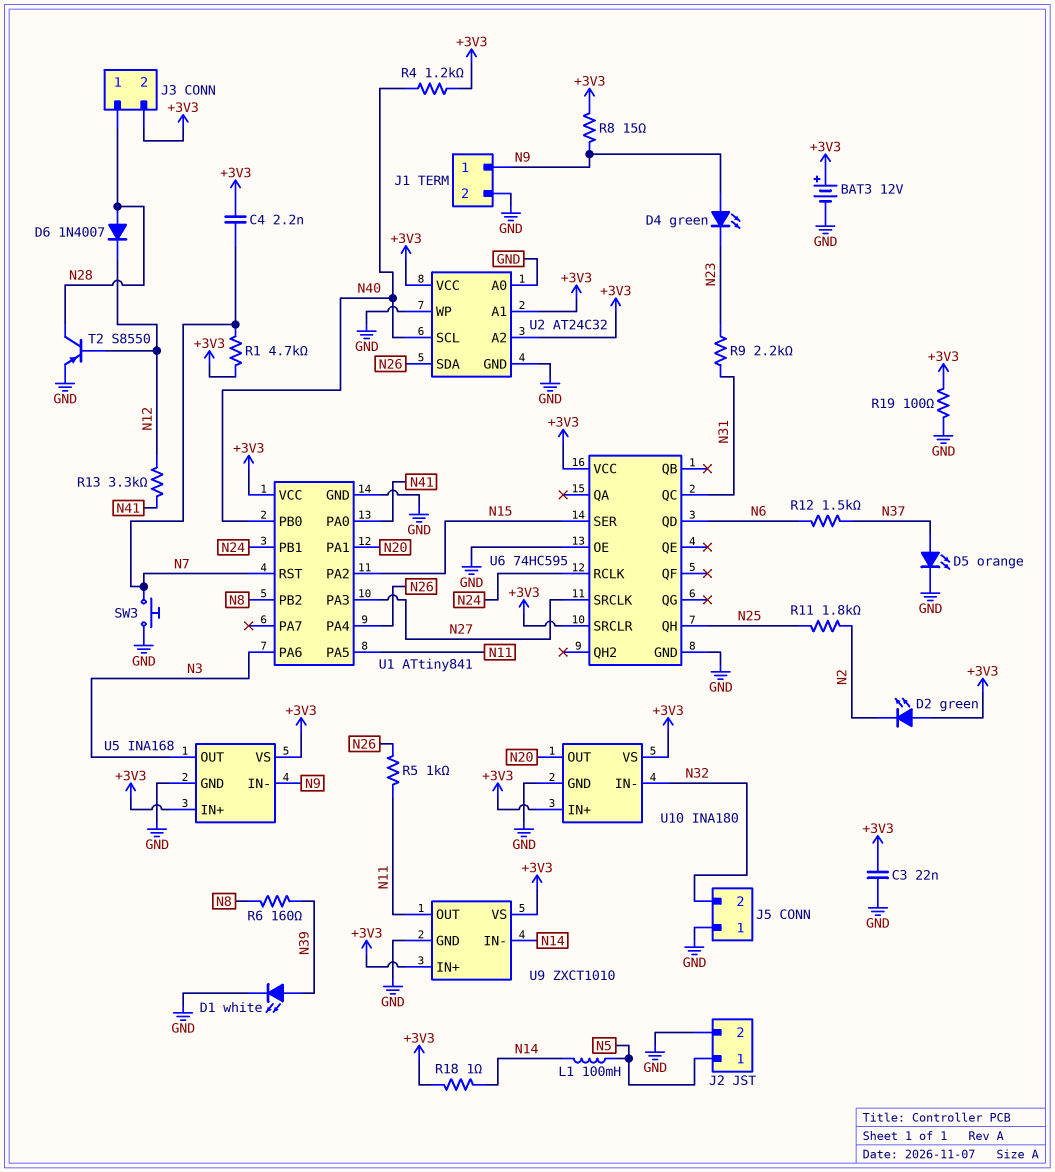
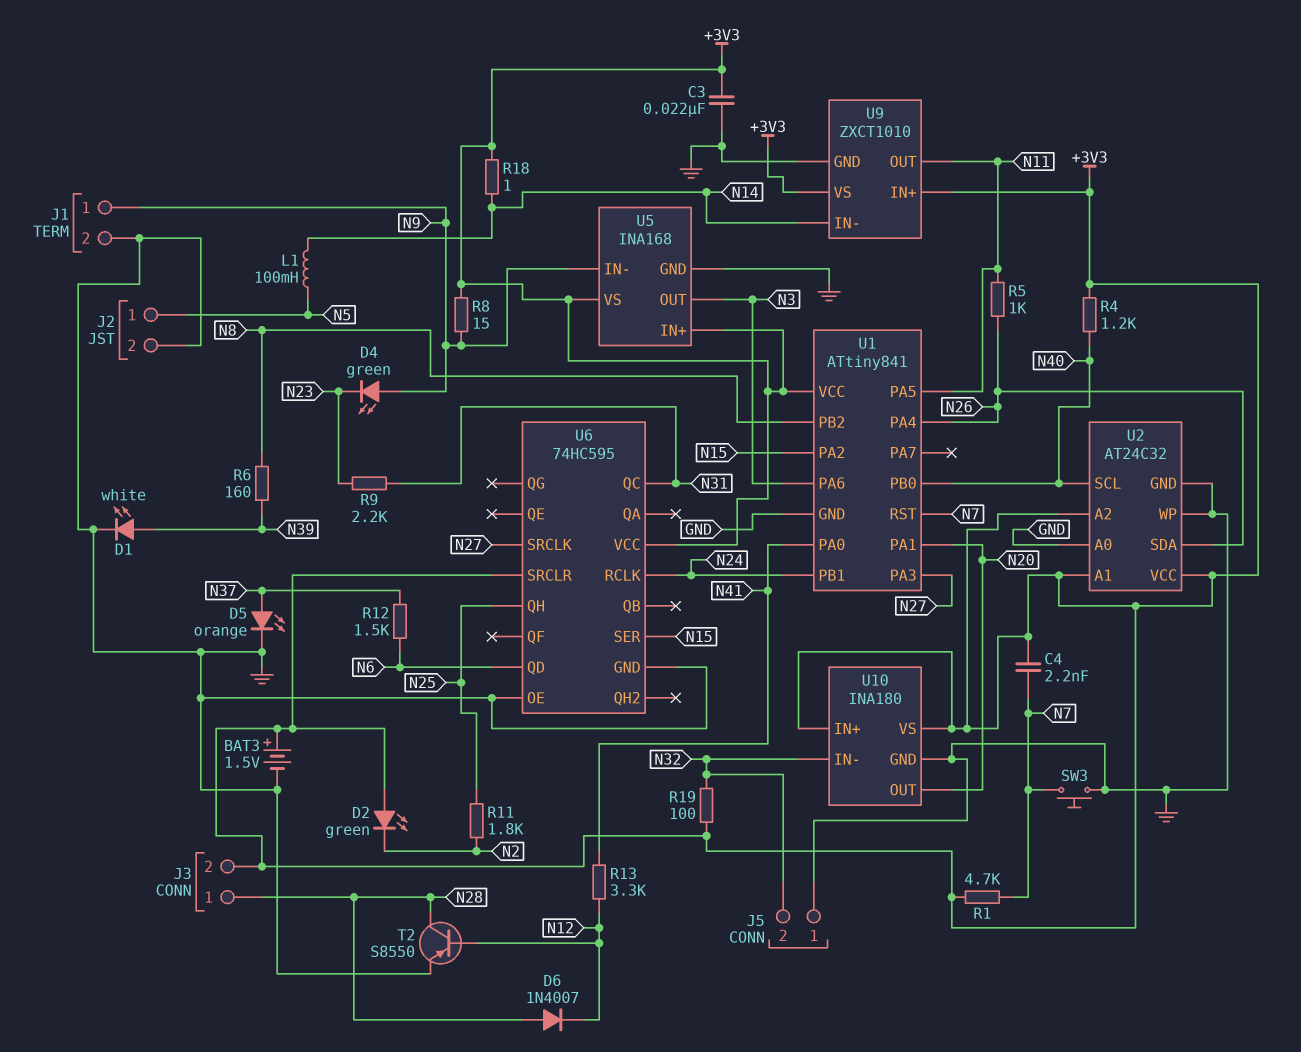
BAT3: 12V (plus +3V3, minus GND) -> 1.5V (plus +3V3, minus GND)
R19: 100 (+3V3, GND) -> 100 (+3V3, N32)

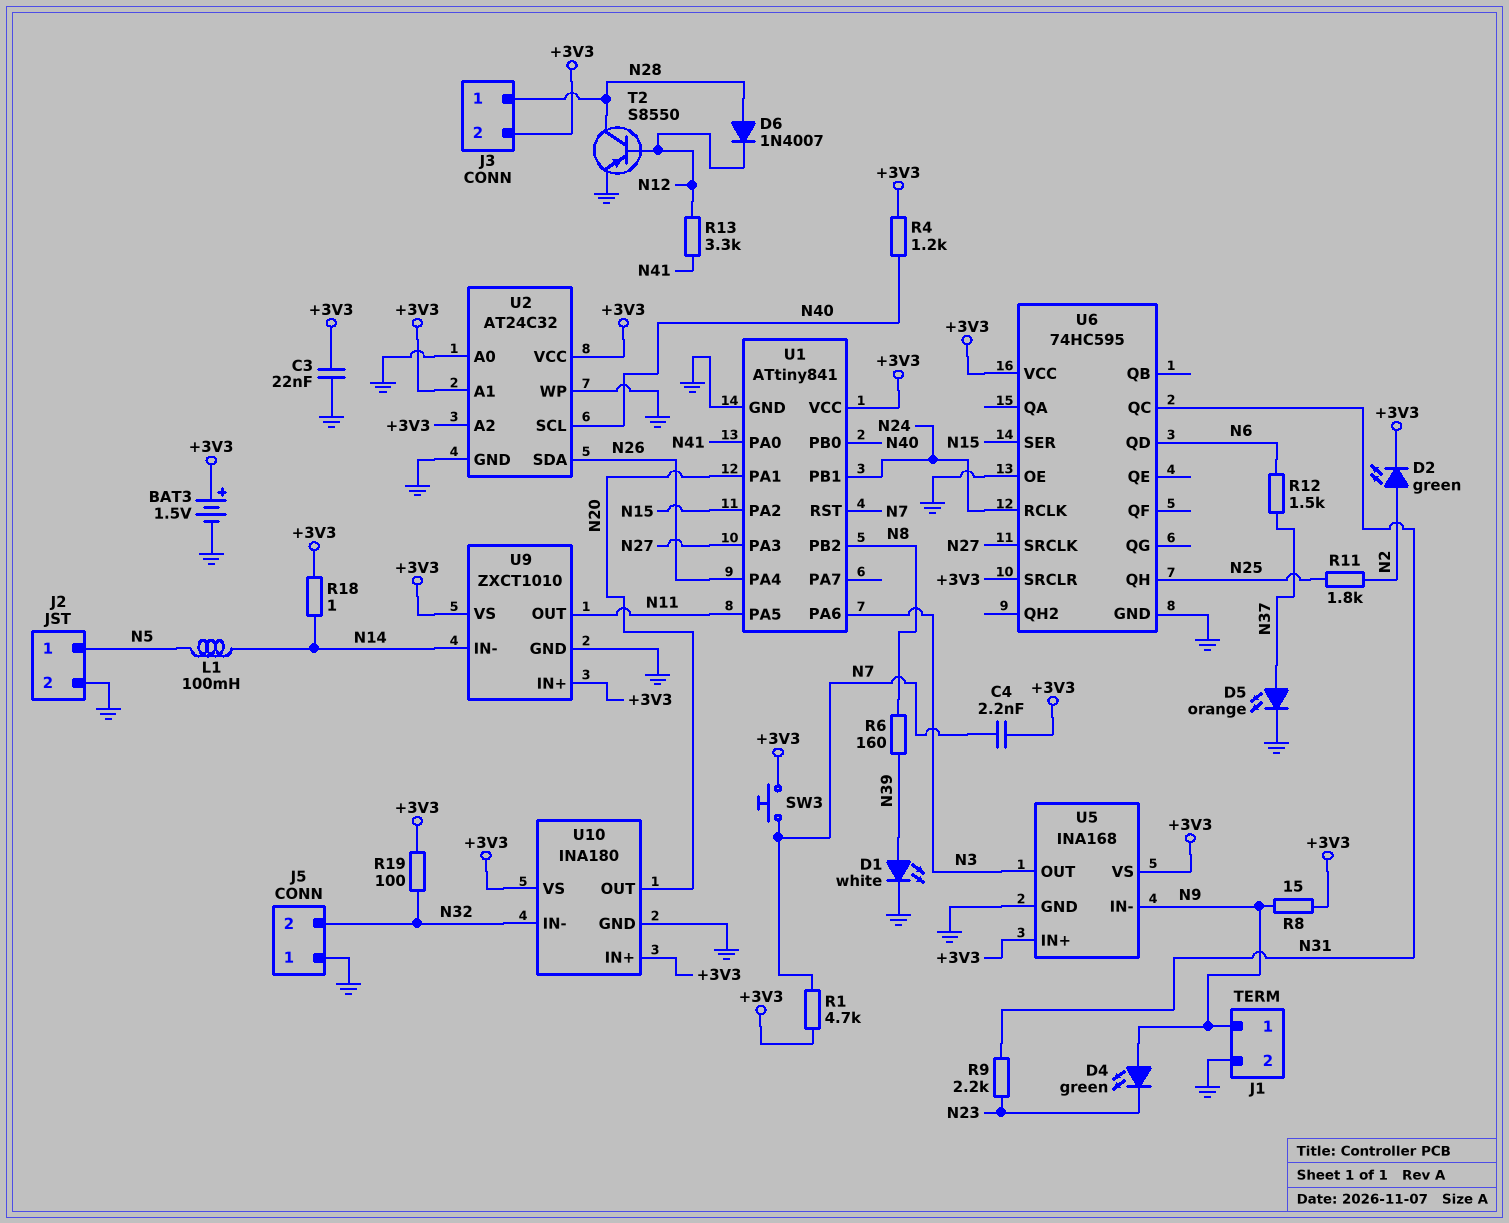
D2: LED green (A +3V3, K N2) -> LED green (A N2, K +3V3)
R5: 1k (N11, N26) -> none
SW3: button (GND, N7) -> button (+3V3, N7)

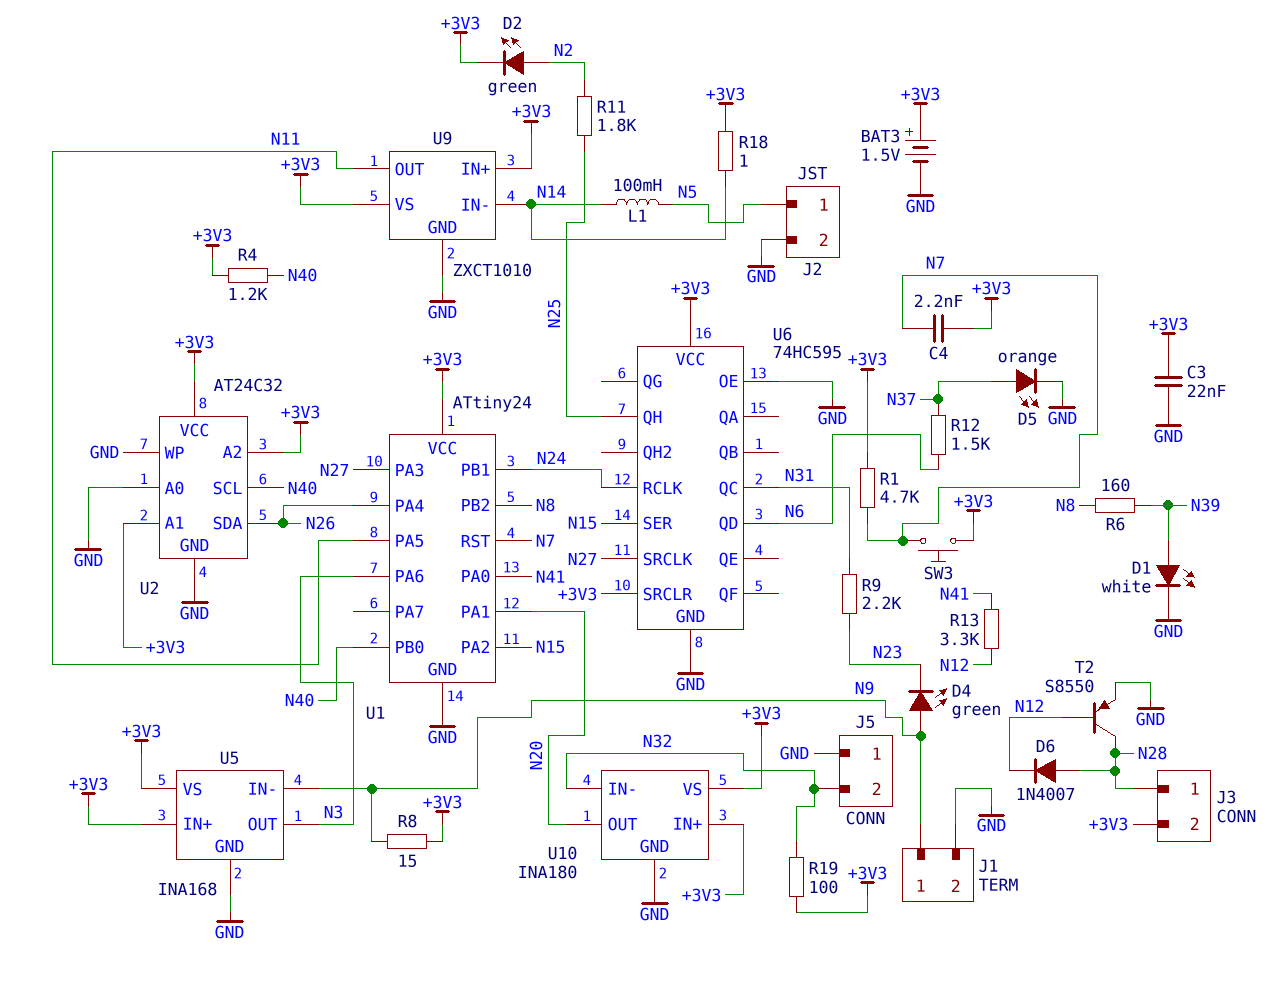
U1: ATtiny841 -> ATtiny24

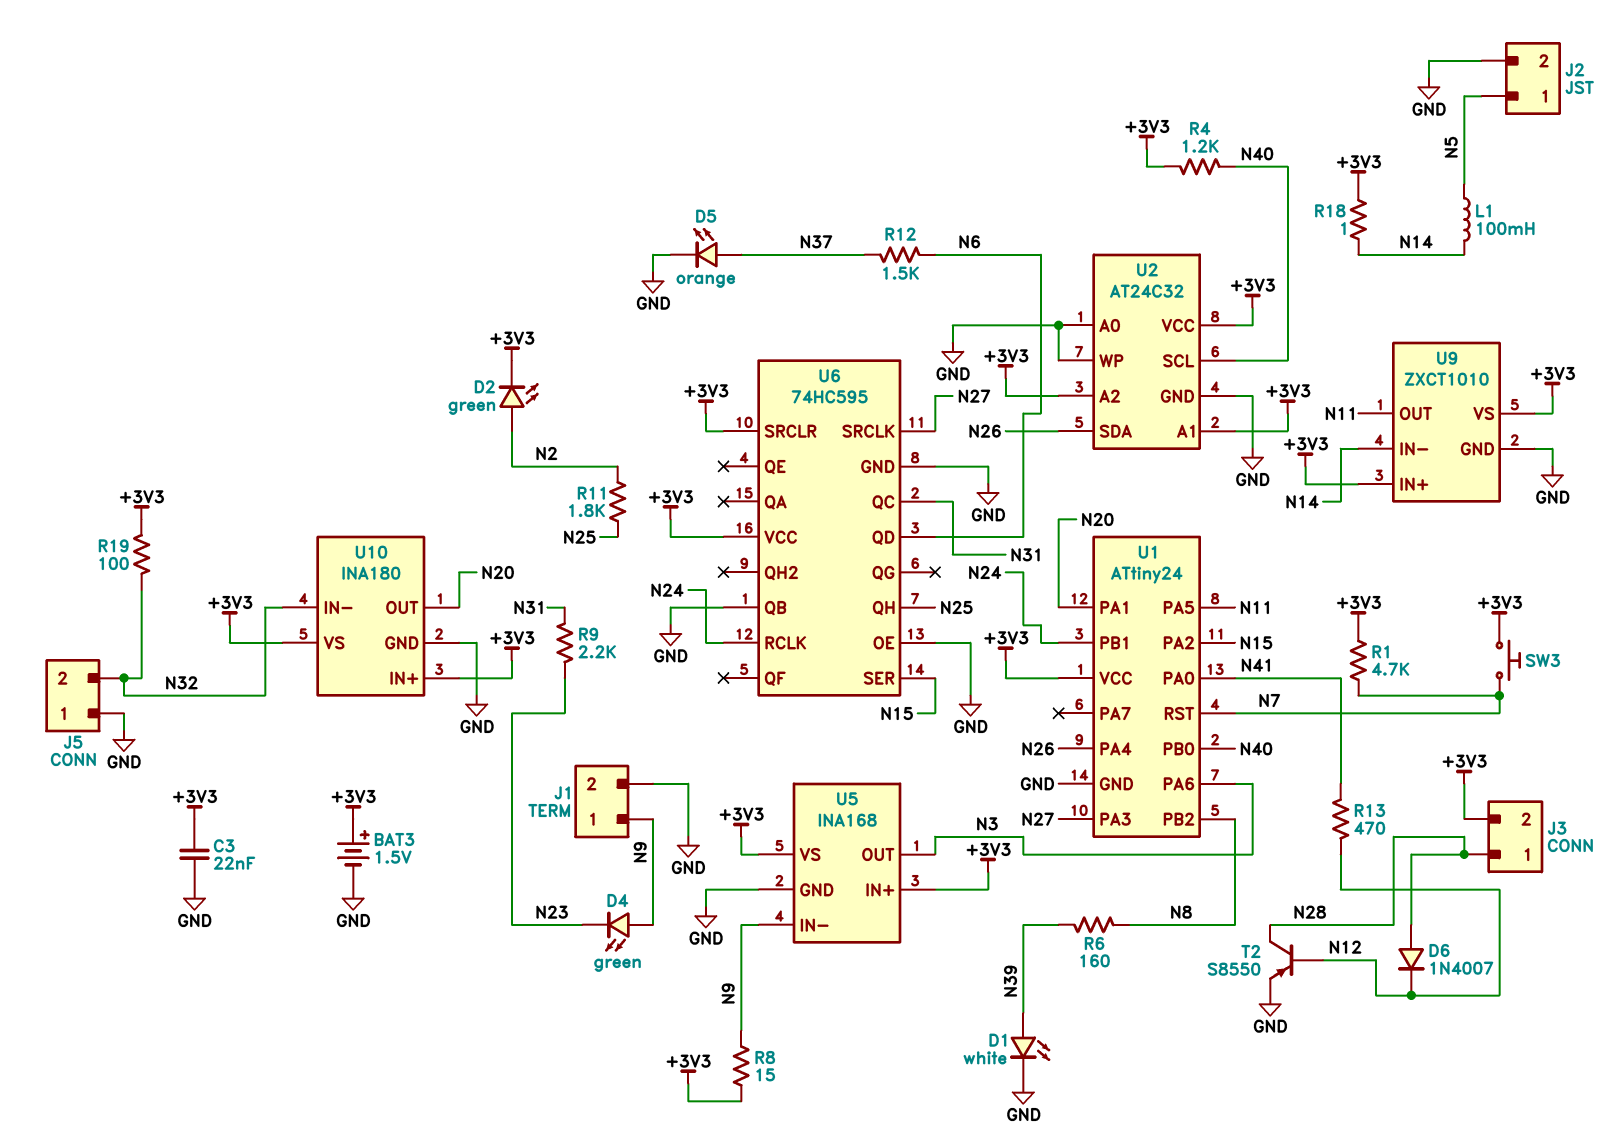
C4: 2.2nF (+3V3, N7) -> none
R13: 3.3k (N12, N41) -> 470 (N12, N41)
U6 pin QB: none -> GND

